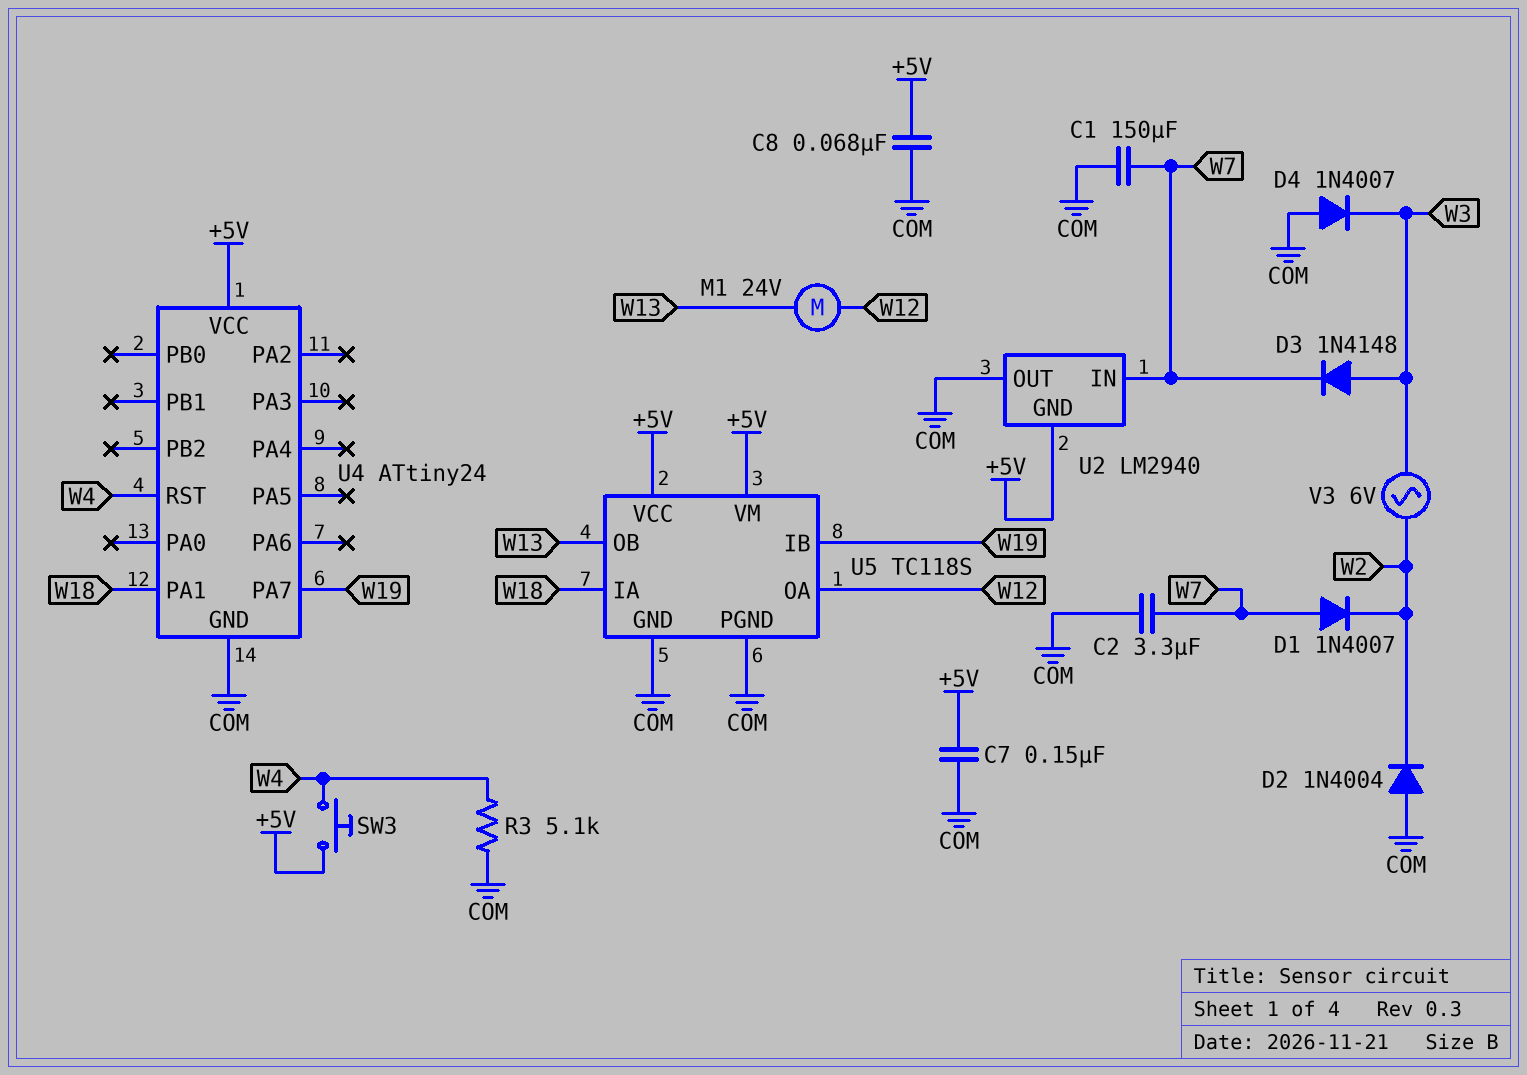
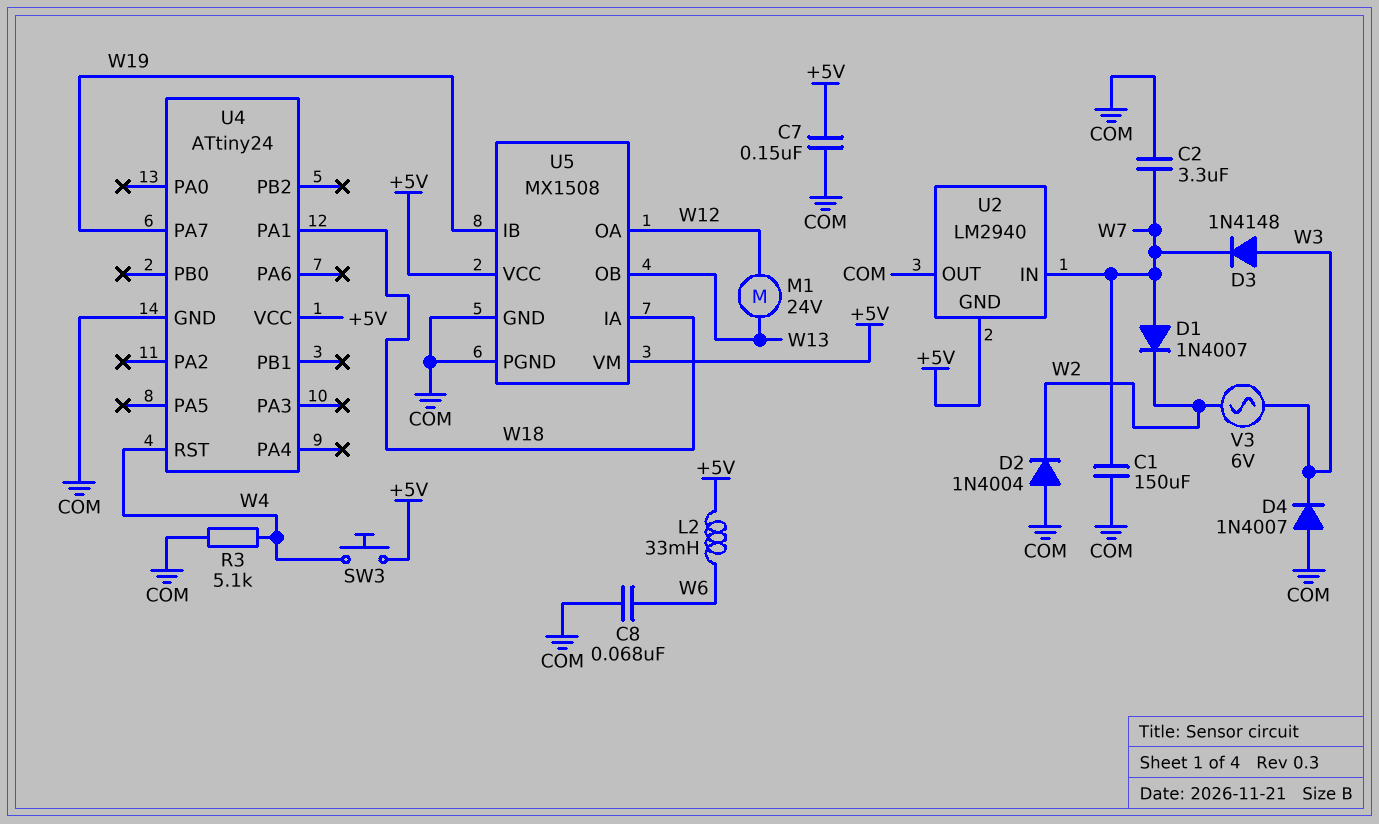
C8: 68nF (+5V, COM) -> 68nF (COM, W6)
L2: none -> 33mH (+5V, W6)
U5: TC118S -> MX1508

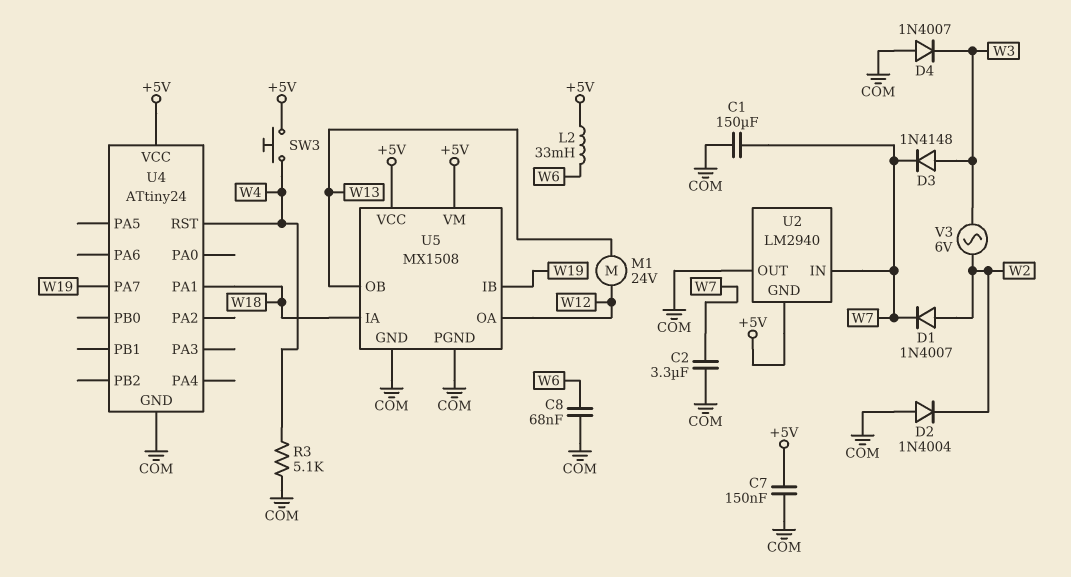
D1: diode 1N4007 (A W7, K W2) -> diode 1N4007 (A W2, K W7)

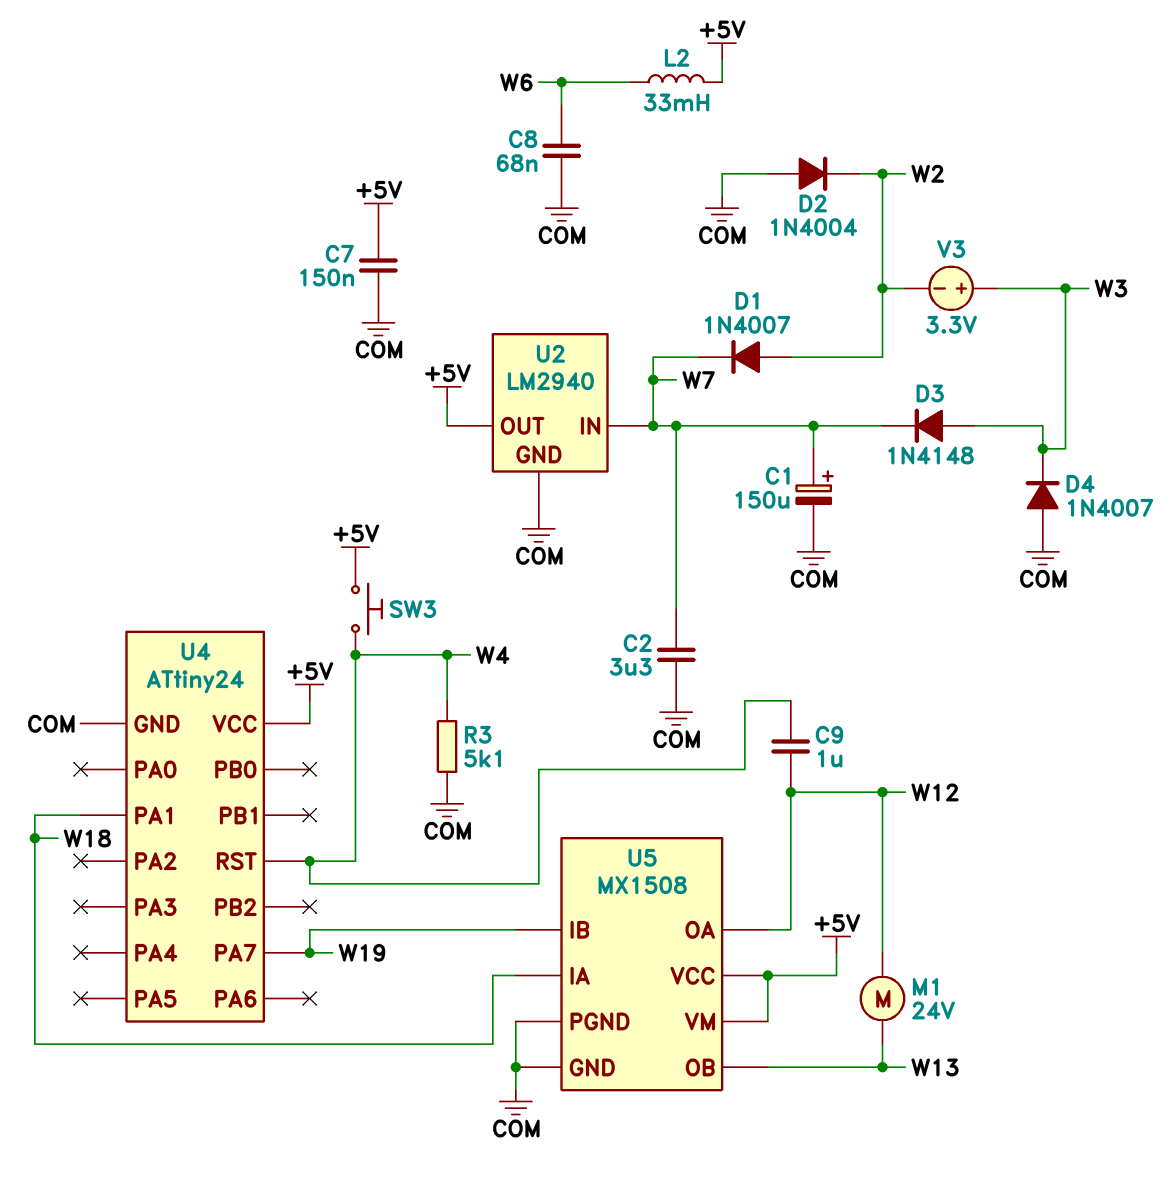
C1: 150uF (COM, W7) -> 150uF (plus W7, minus COM)
C9: none -> 1uF (W4, W12)
U2 pin GND: +5V -> COM
U2 pin OUT: COM -> +5V
V3: AC 6V (W2, W3) -> 3.3V (plus W3, minus W2)

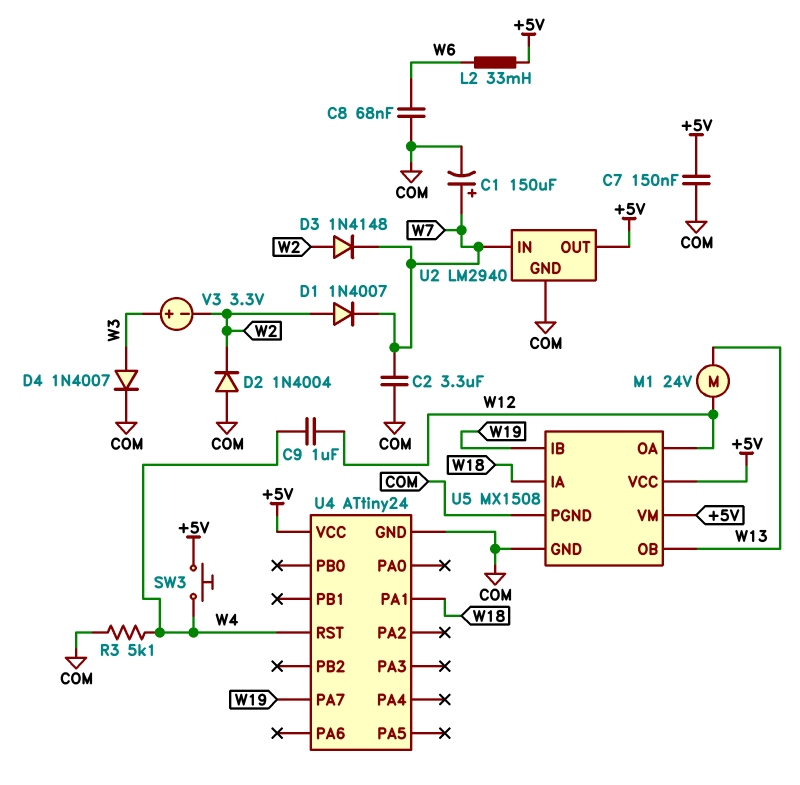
D3: diode 1N4148 (A W3, K W7) -> diode 1N4148 (A W2, K W7)
D4: diode 1N4007 (A COM, K W3) -> diode 1N4007 (A W3, K COM)

